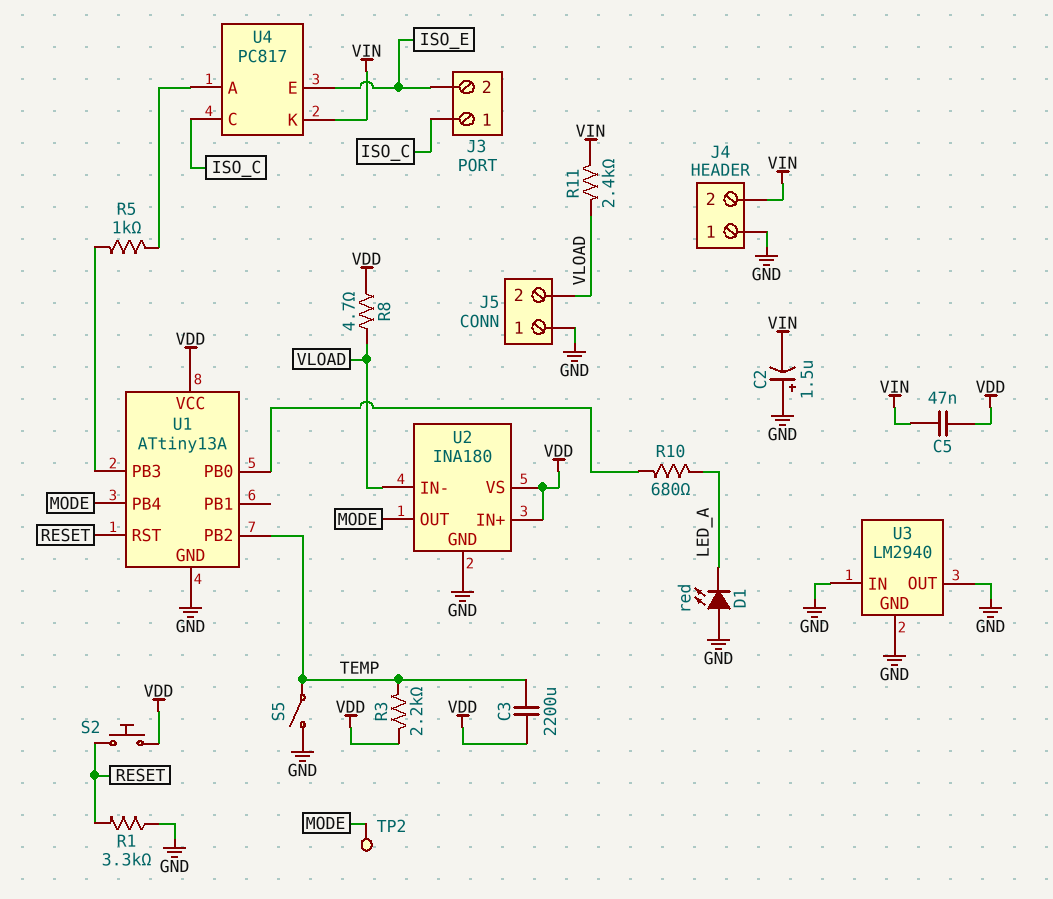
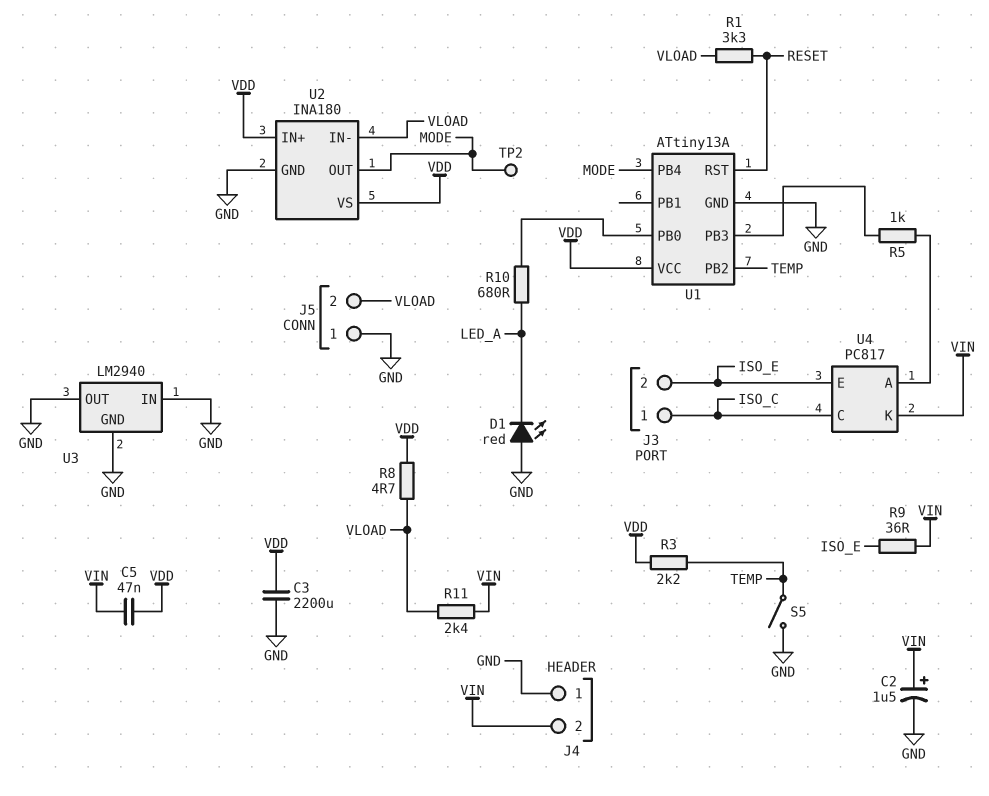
C2: 1.5uF (plus GND, minus VIN) -> 1.5uF (plus VIN, minus GND)
C3: 2200uF (TEMP, VDD) -> 2200uF (GND, VDD)
R1: 3.3k (GND, RESET) -> 3.3k (RESET, VLOAD)
R9: none -> 36 (ISO_E, VIN)
S2: button (RESET, VDD) -> none

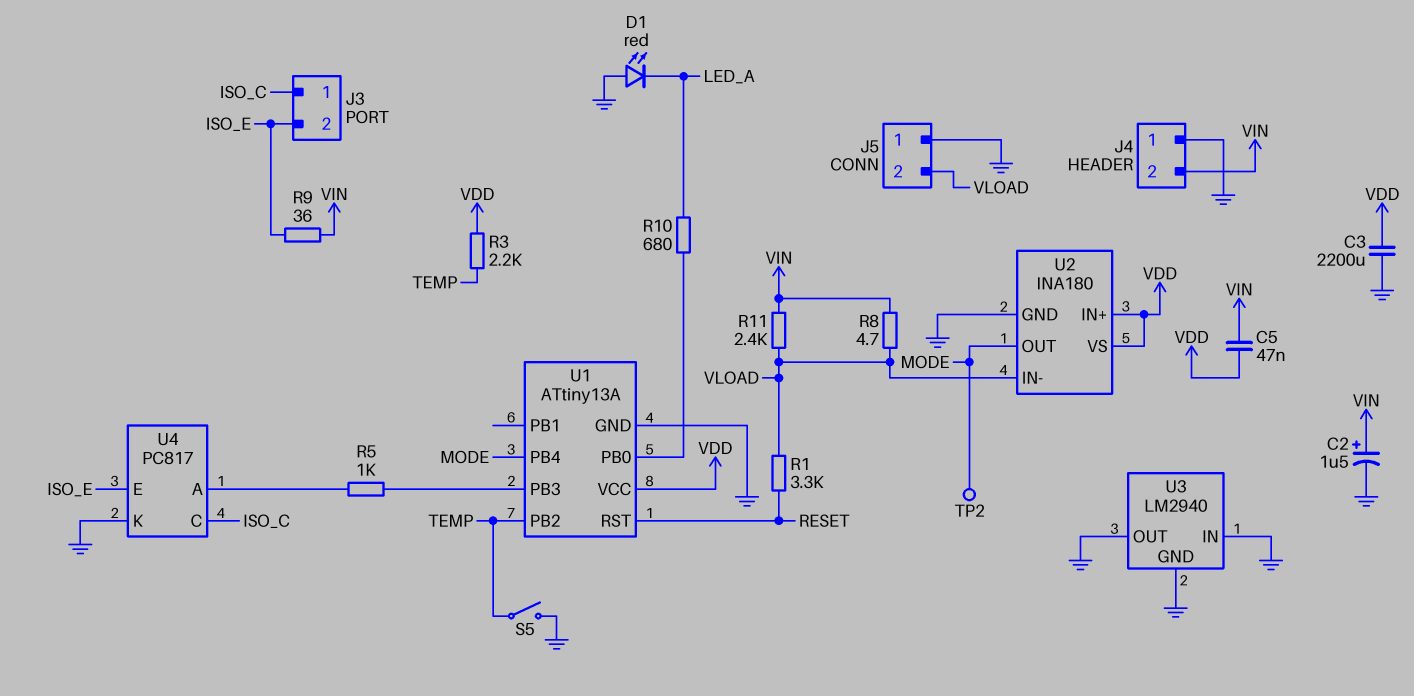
R8: 4.7 (VDD, VLOAD) -> 4.7 (VIN, VLOAD)
U4 pin K: VIN -> GND

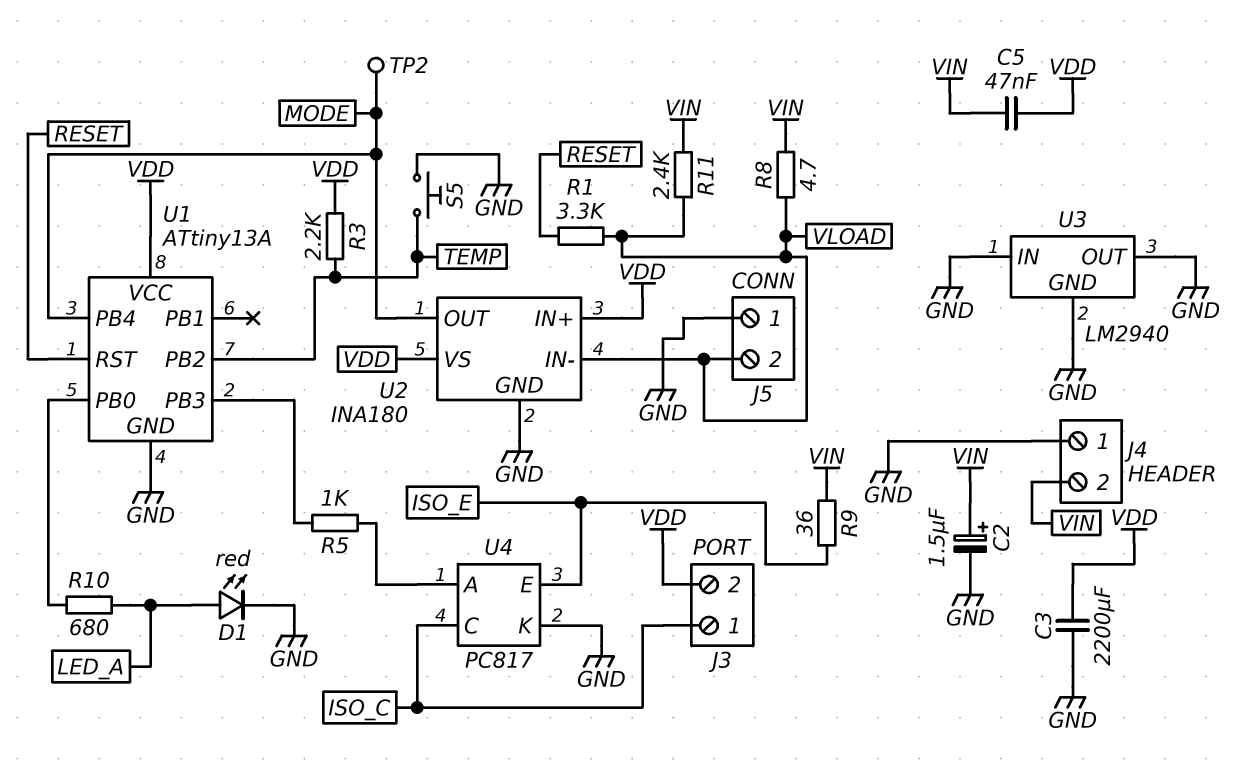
D1: LED red (A GND, K LED_A) -> LED red (A LED_A, K GND)
J3 pin 2: ISO_E -> VDD
S5: switch (GND, TEMP) -> button (GND, TEMP)

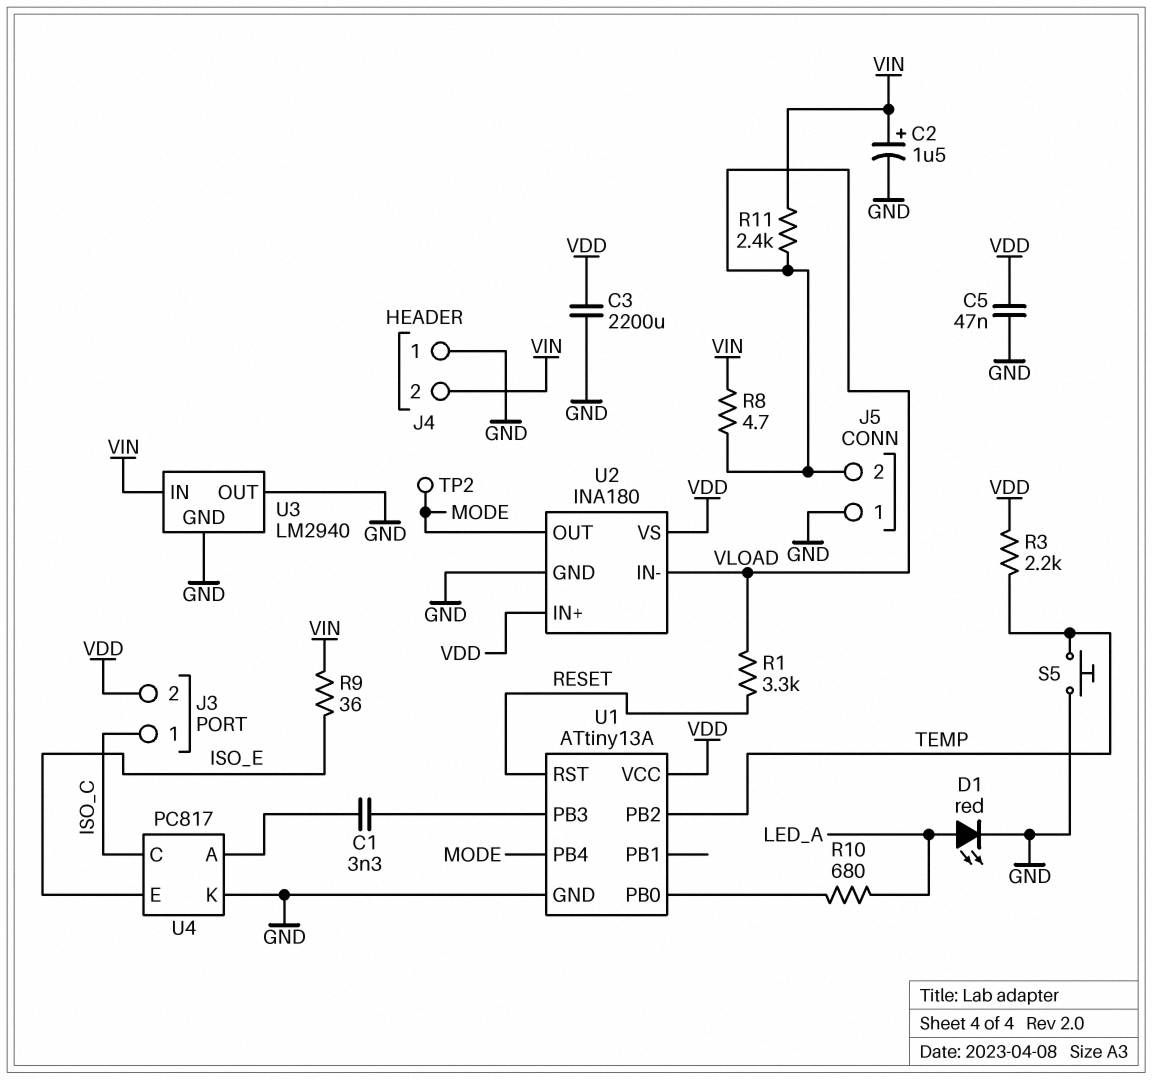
C1: none -> 3.3nF (U1/PB3, U4/A)
C5: 47nF (VDD, VIN) -> 47nF (GND, VDD)
R5: 1k (U1/PB3, U4/A) -> none
U3 pin IN: GND -> VIN

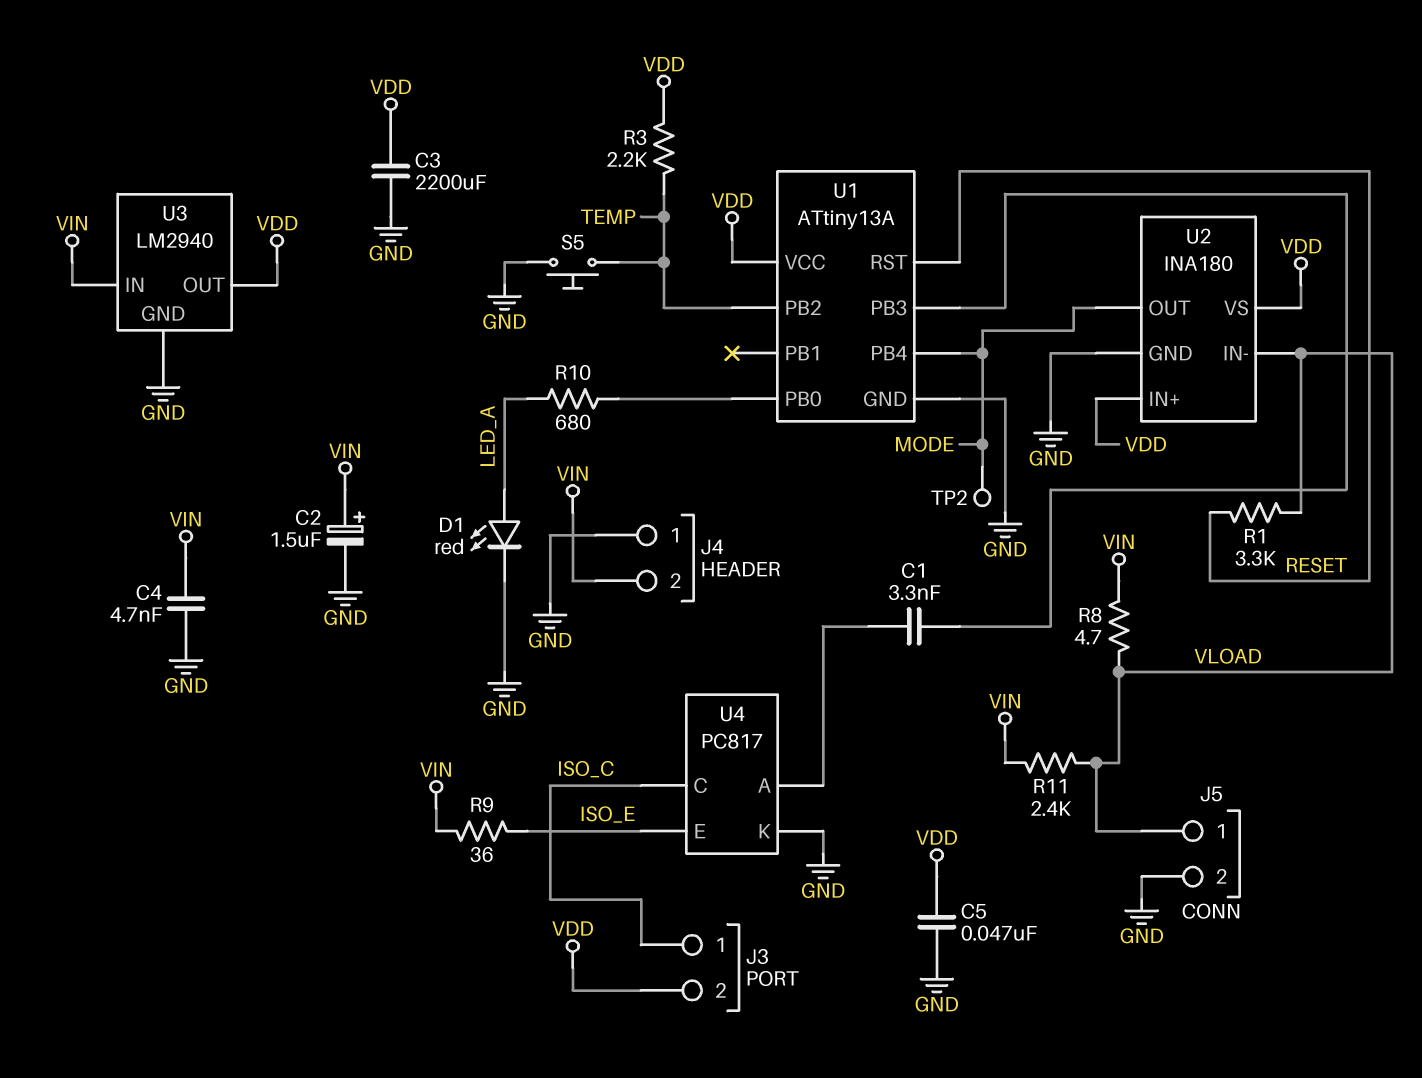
C4: none -> 4.7nF (GND, VIN)
J5 pin 1: GND -> VLOAD
J5 pin 2: VLOAD -> GND
U3 pin OUT: GND -> VDD

